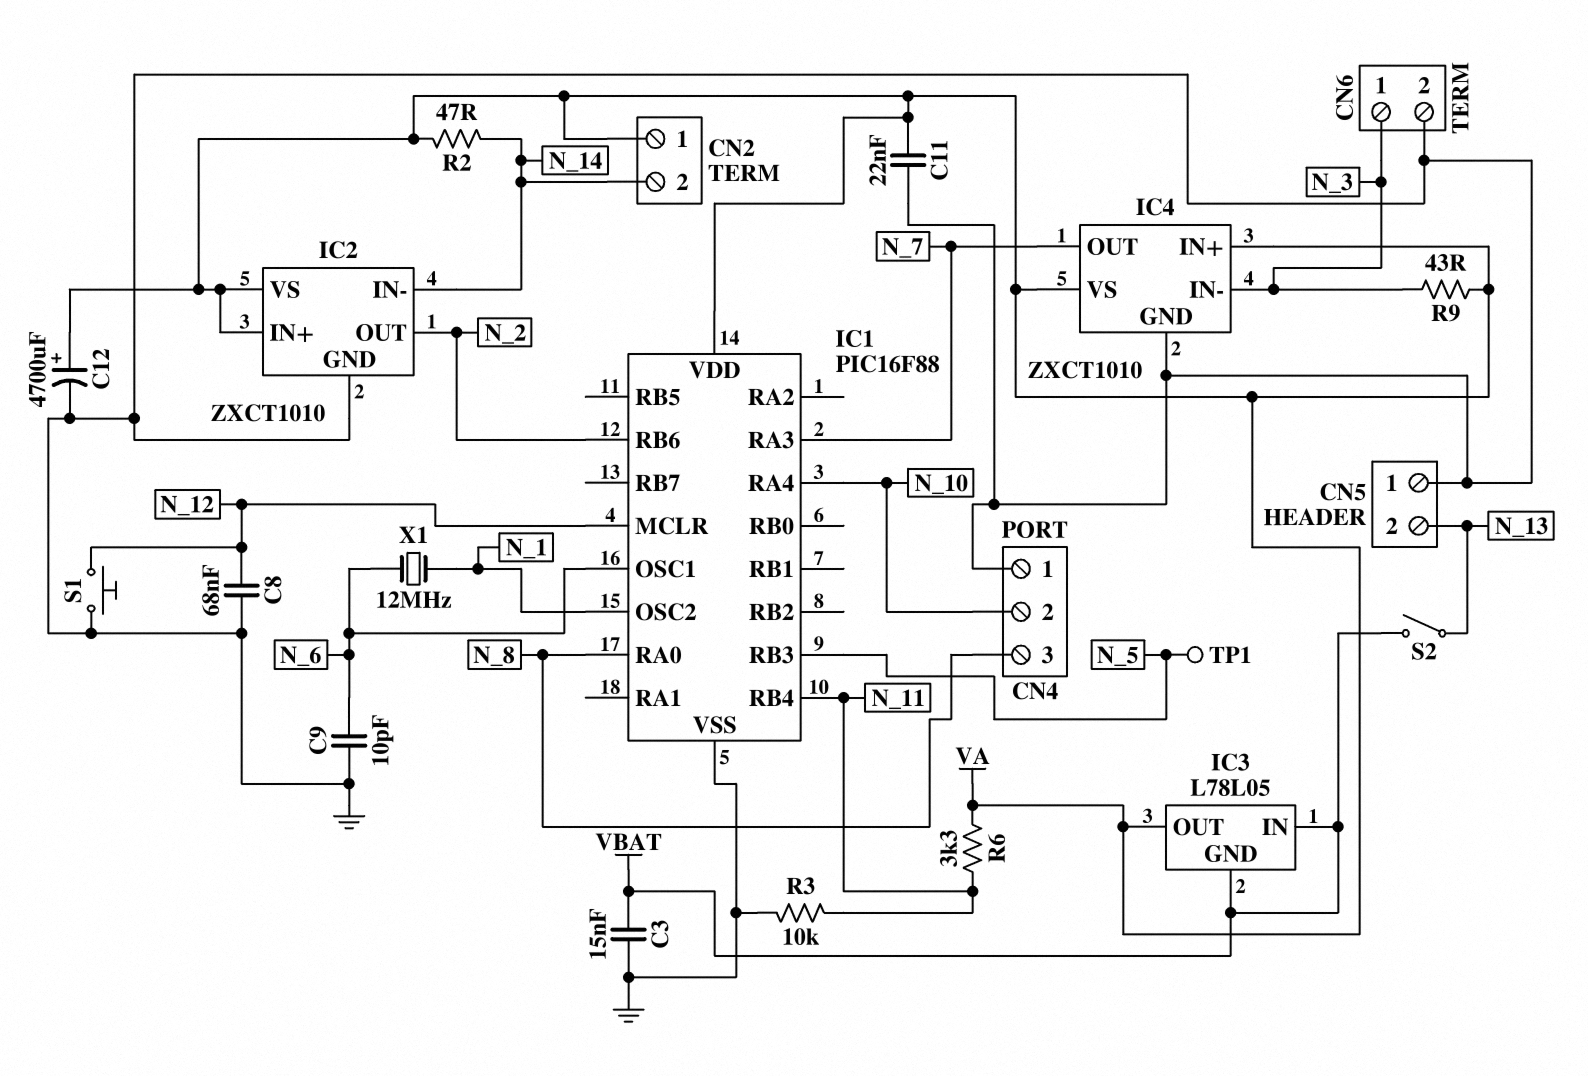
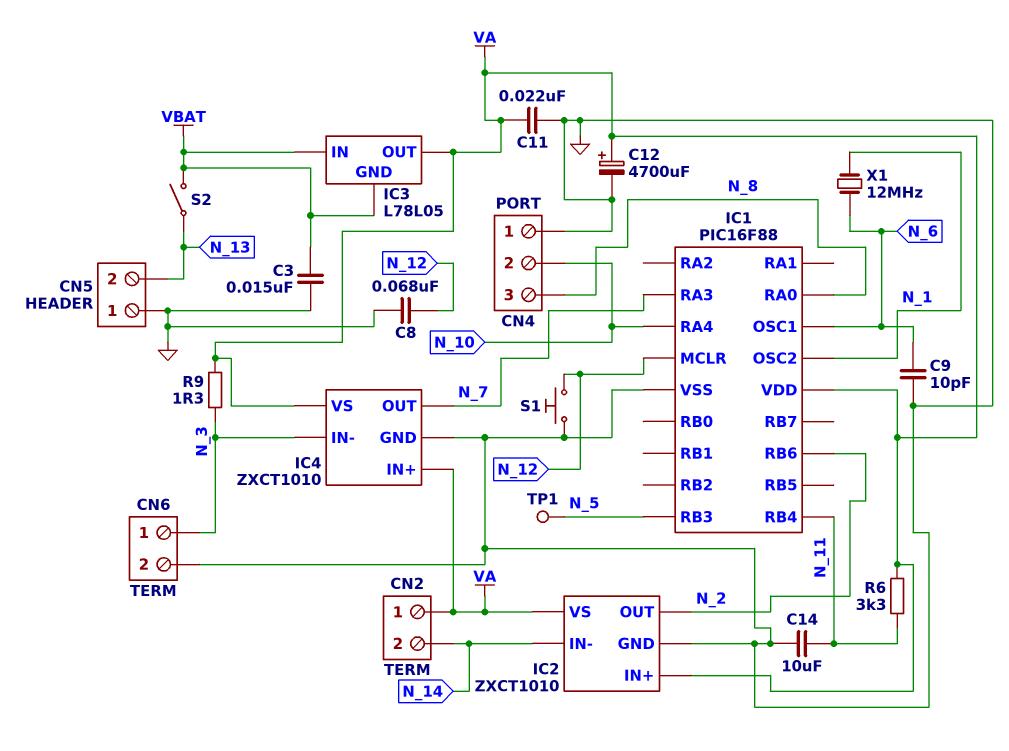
C14: none -> 10uF (GND, N_11)
R2: 47 (N_14, VA) -> none
R3: 10k (GND, N_11) -> none
R9: 43 (N_3, VA) -> 1.3 (N_3, VA)

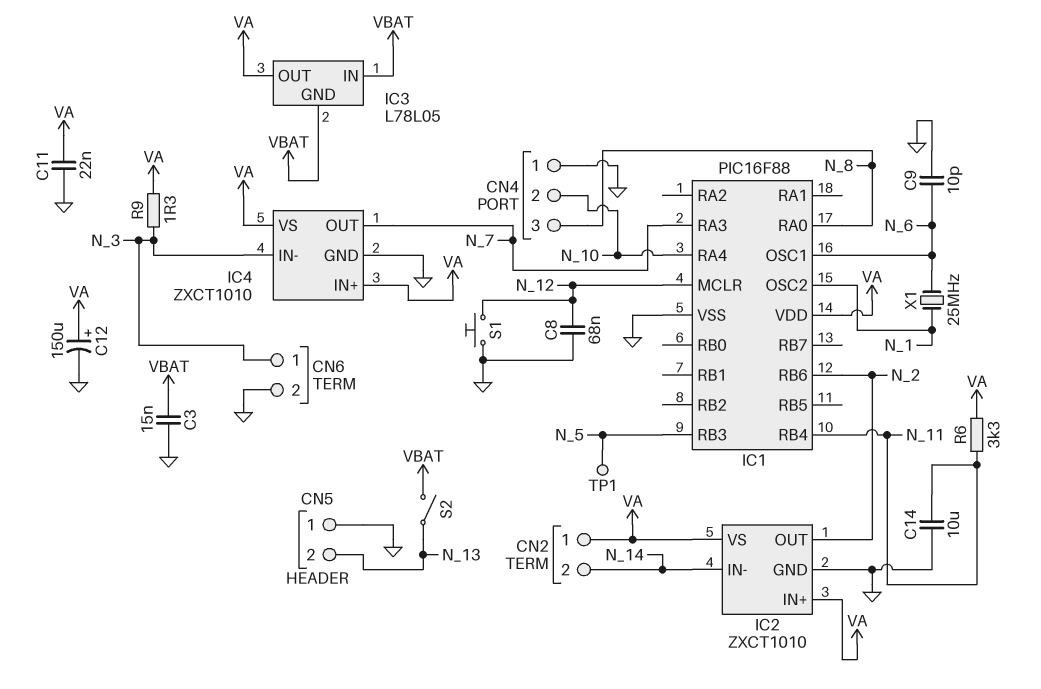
C12: 4700uF (plus VA, minus GND) -> 150uF (plus VA, minus GND)
X1: 12MHz (N_1, N_6) -> 25MHz (N_1, N_6)

